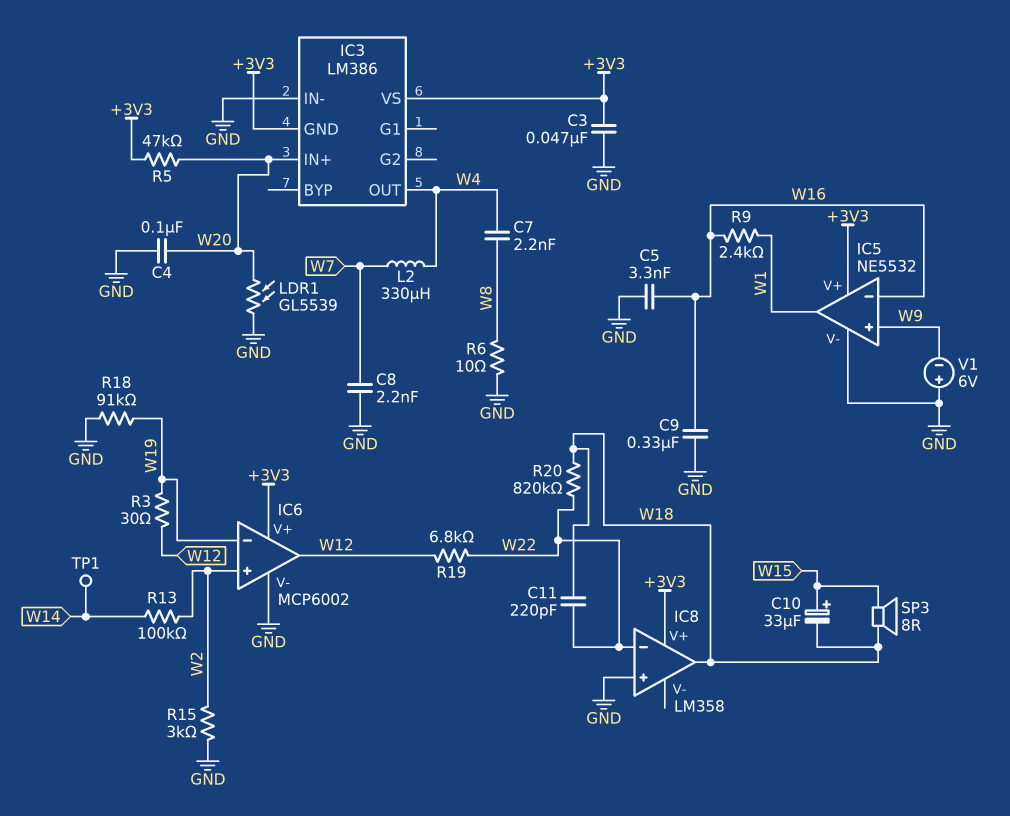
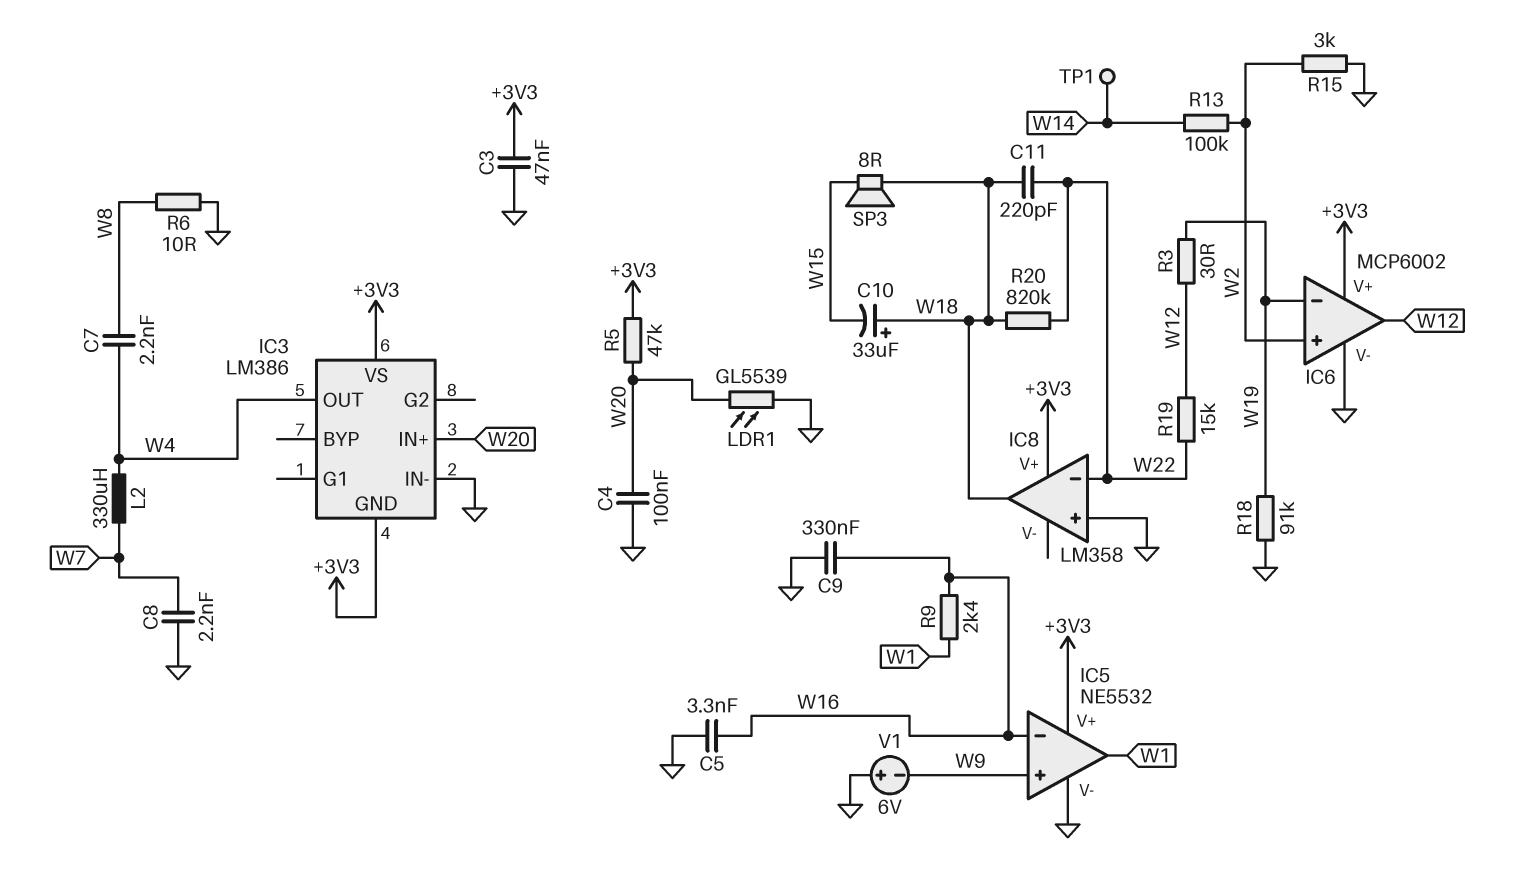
C10: 33uF (plus W15, minus W18) -> 33uF (plus W18, minus W15)
R19: 6.8k (W12, W22) -> 15k (W12, W22)

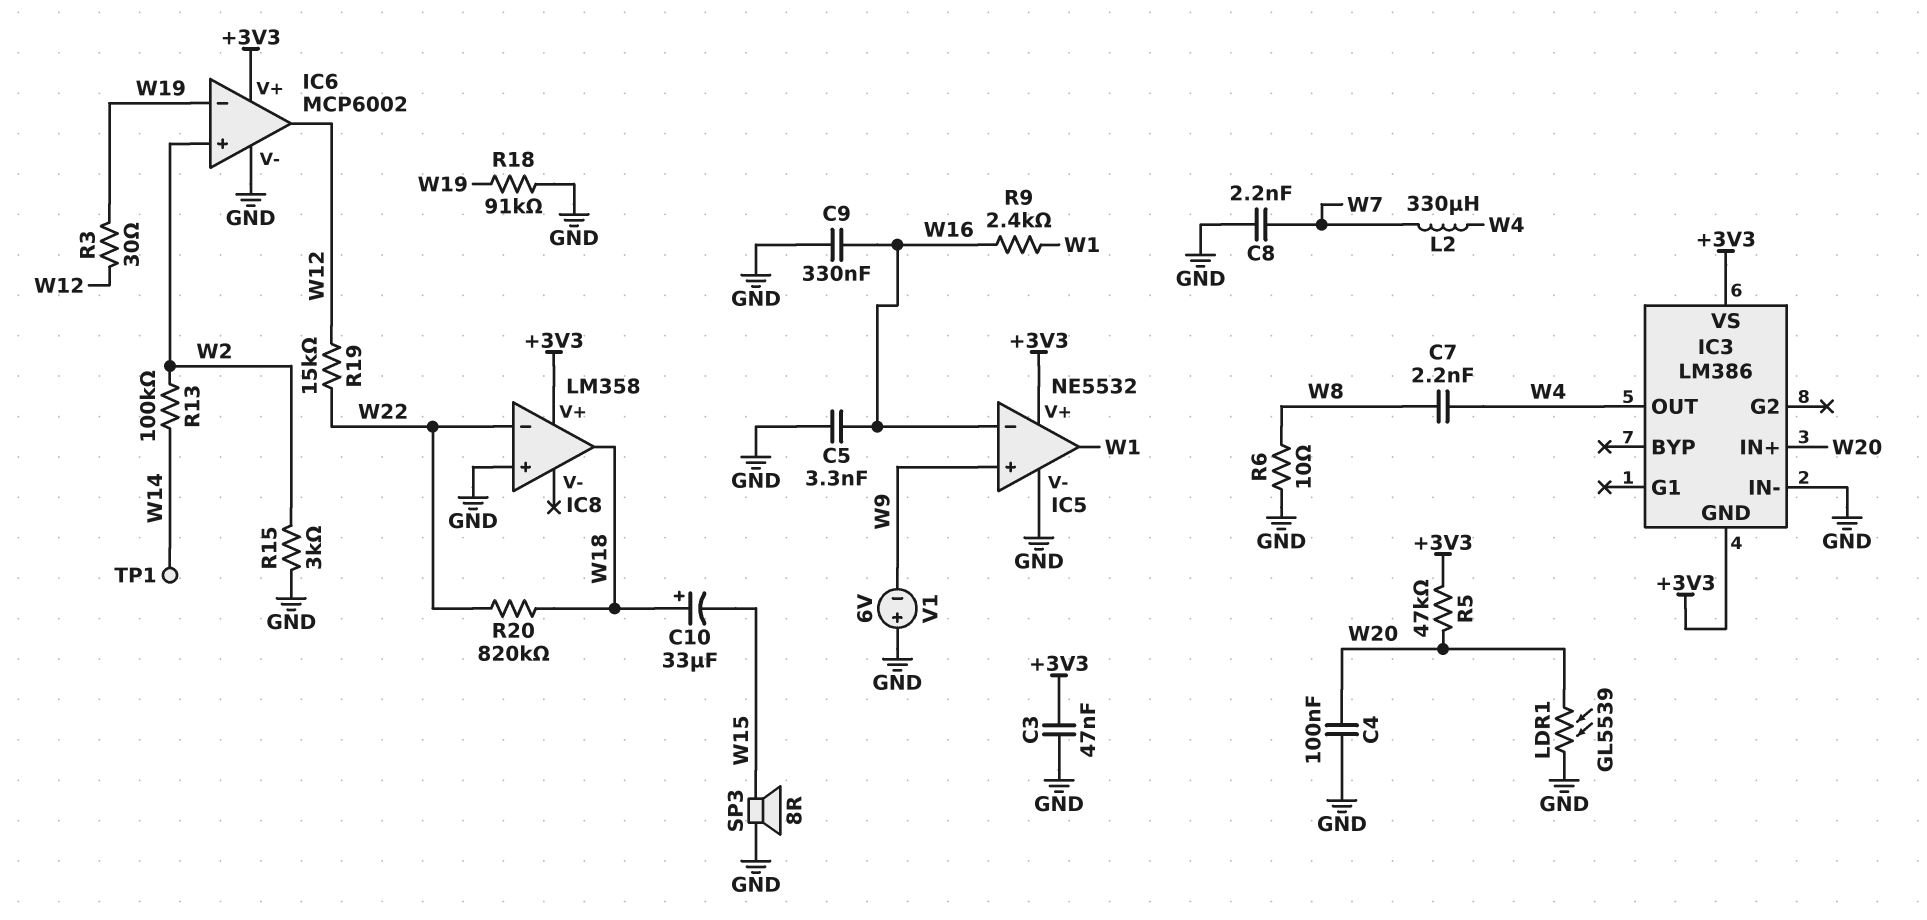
C11: 220pF (W18, W22) -> none
SP3: speaker 8R (W15, W18) -> speaker 8R (GND, W15)

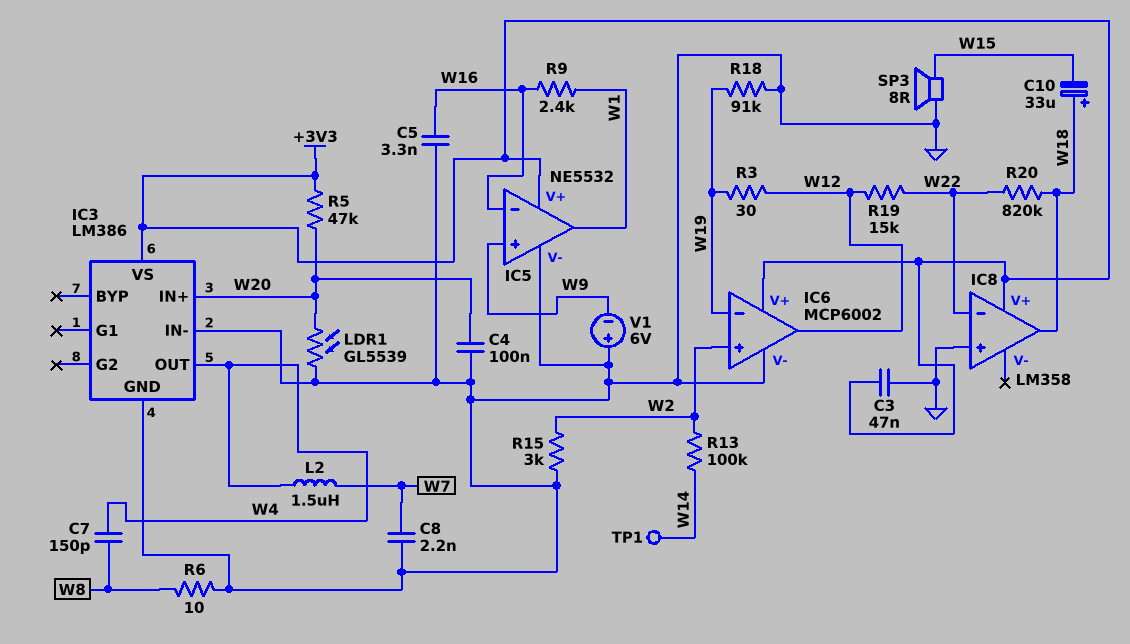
C7: 2.2nF (W4, W8) -> 150pF (W4, W8)
C9: 330nF (GND, W16) -> none
IC3 pin GND: +3V3 -> GND
L2: 330uH (W4, W7) -> 1.5uH (W4, W7)

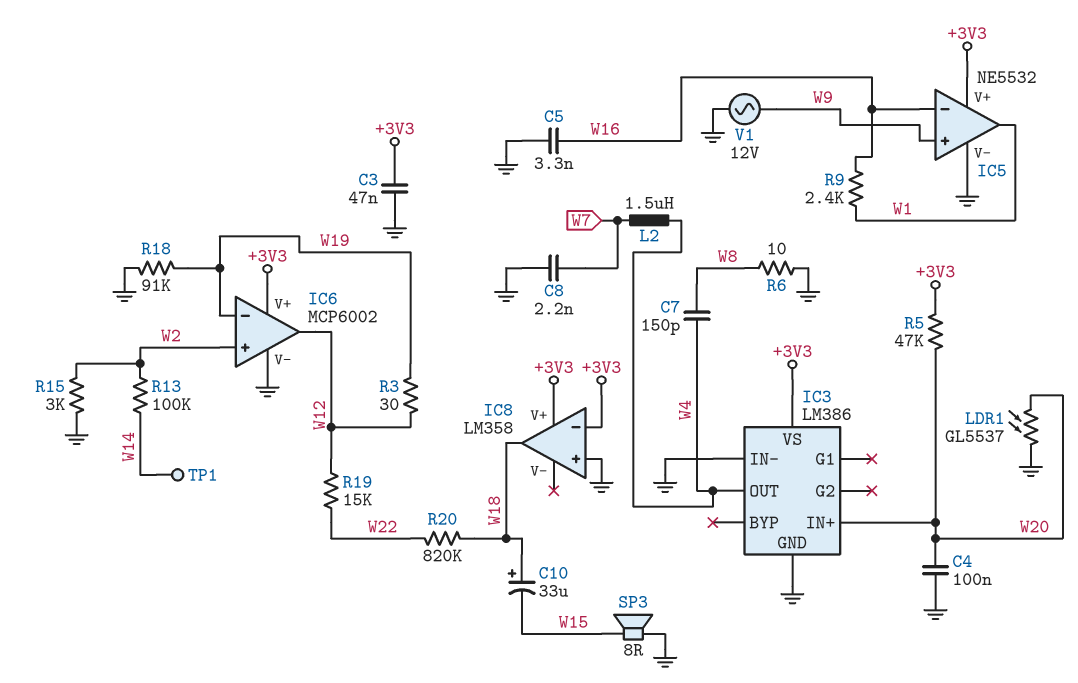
IC8 pin in-: W22 -> +3V3
LDR1: GL5539 (GND, W20) -> GL5537 (GND, W20)
V1: 6V (plus GND, minus W9) -> AC 12V (GND, W9)

